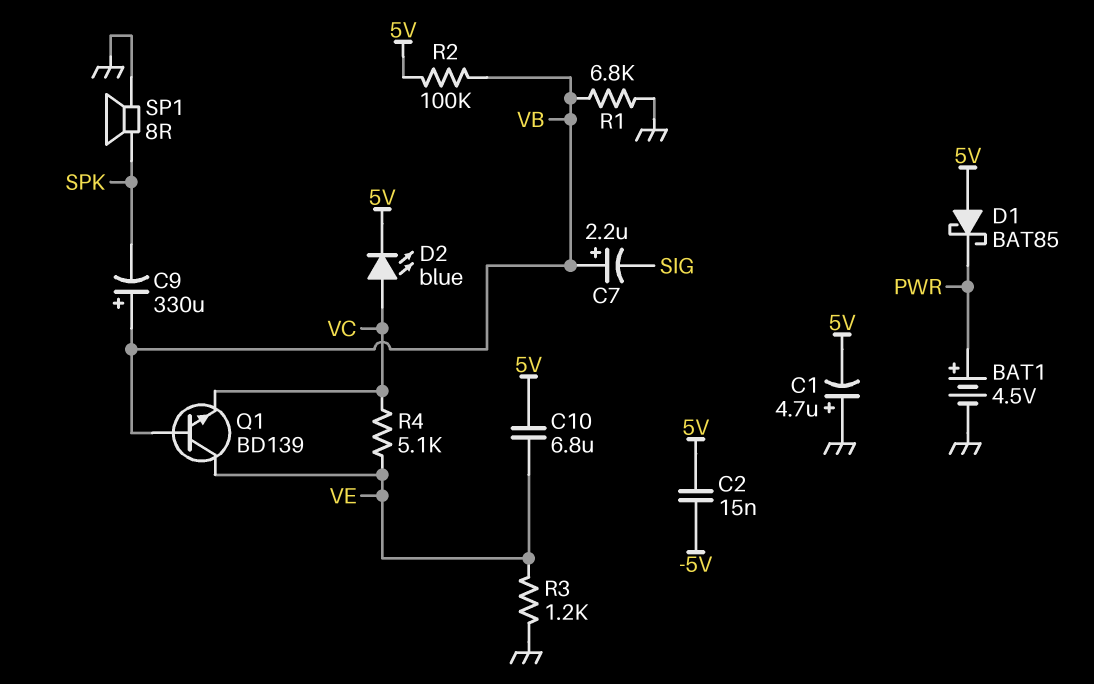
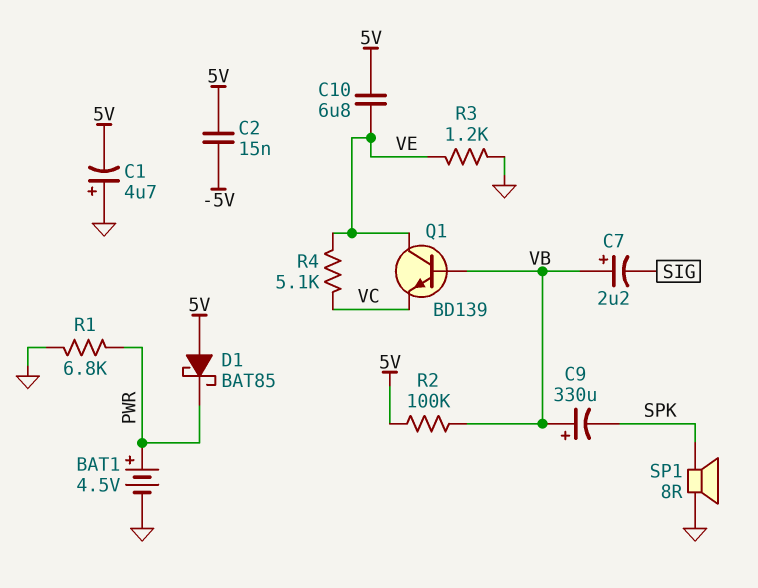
D2: LED blue (A VC, K 5V) -> none
R1: 6.8k (GND, VB) -> 6.8k (GND, PWR)

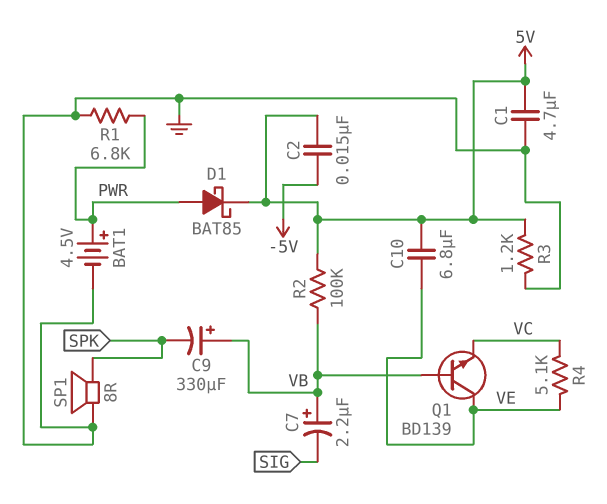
C1: 4.7uF (plus GND, minus 5V) -> 4.7uF (5V, GND)
D1: schottky BAT85 (A 5V, K PWR) -> schottky BAT85 (A PWR, K 5V)
R3: 1.2k (GND, VE) -> 1.2k (5V, GND)

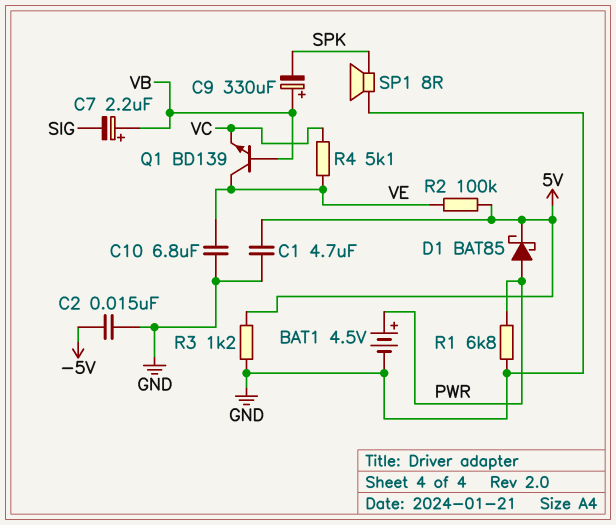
C2: 15nF (-5V, 5V) -> 15nF (-5V, GND)
C10: 6.8uF (5V, VE) -> 6.8uF (GND, VE)
R2: 100k (5V, VB) -> 100k (5V, VE)

